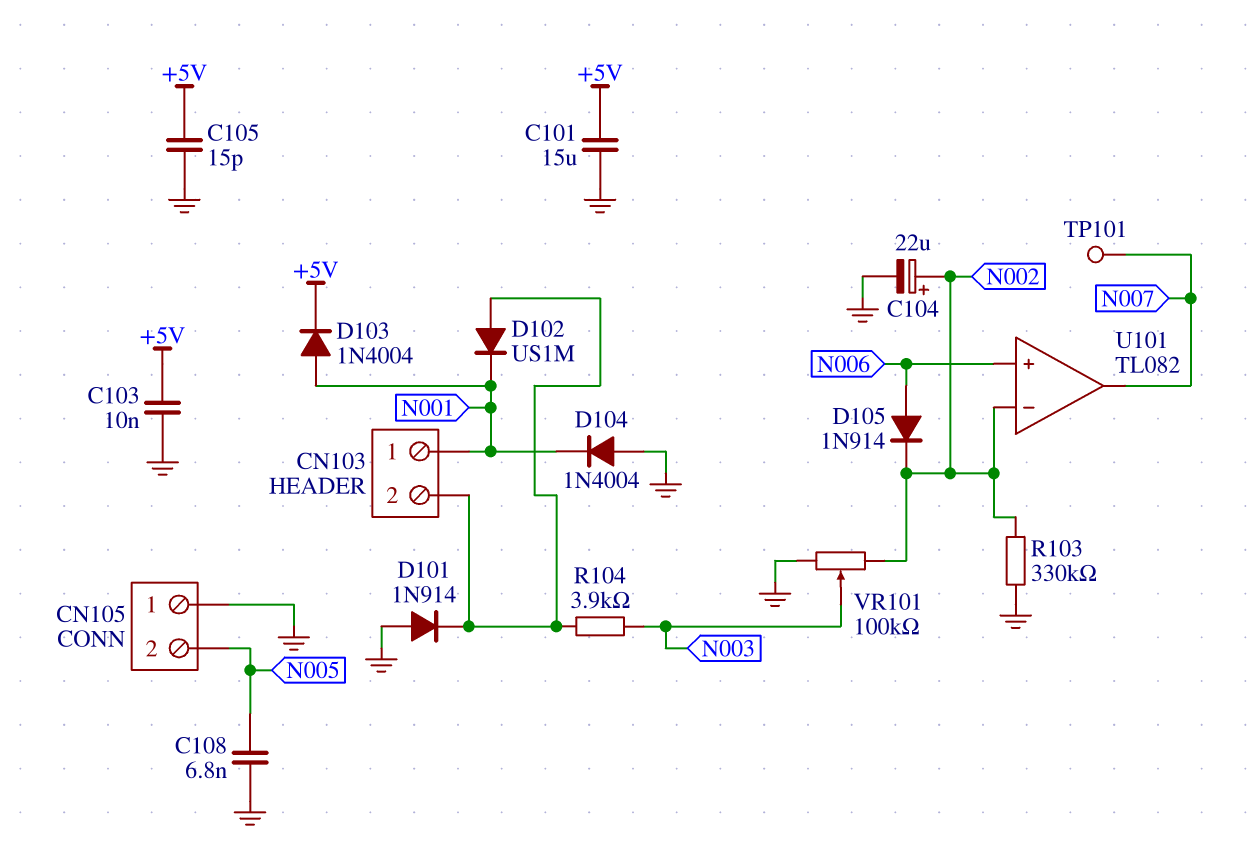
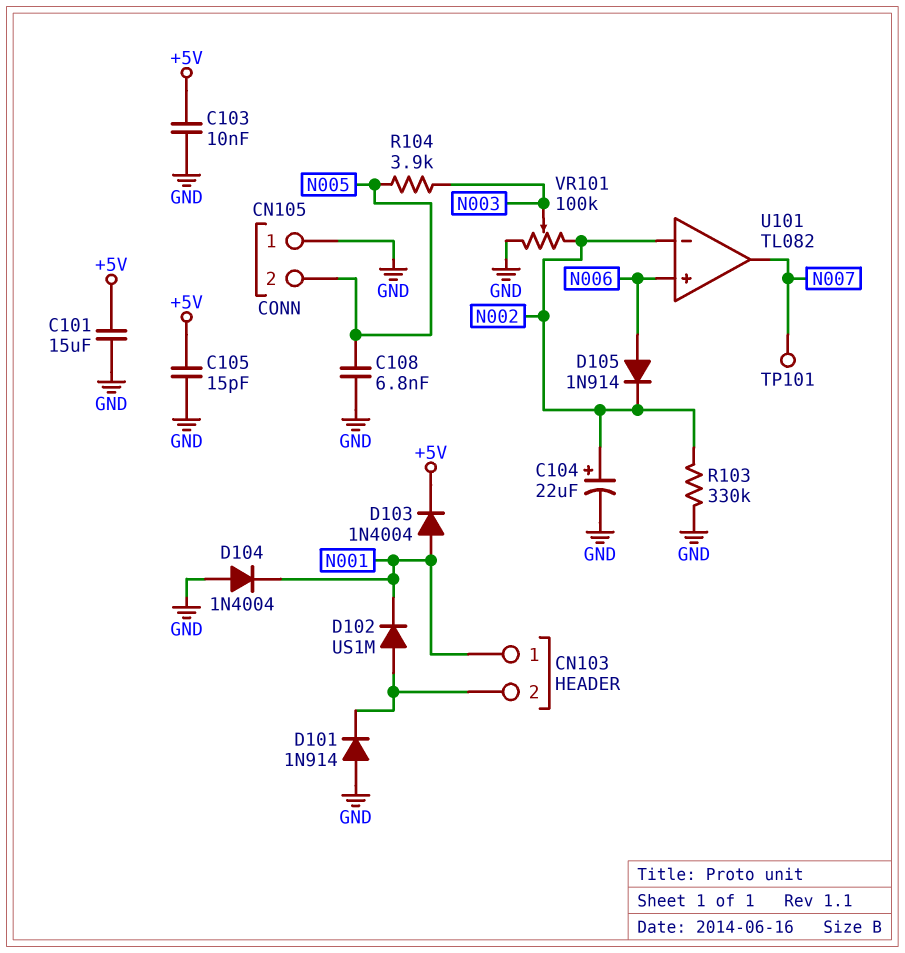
R104: 3.9k (CN103/2, N003) -> 3.9k (N003, N005)

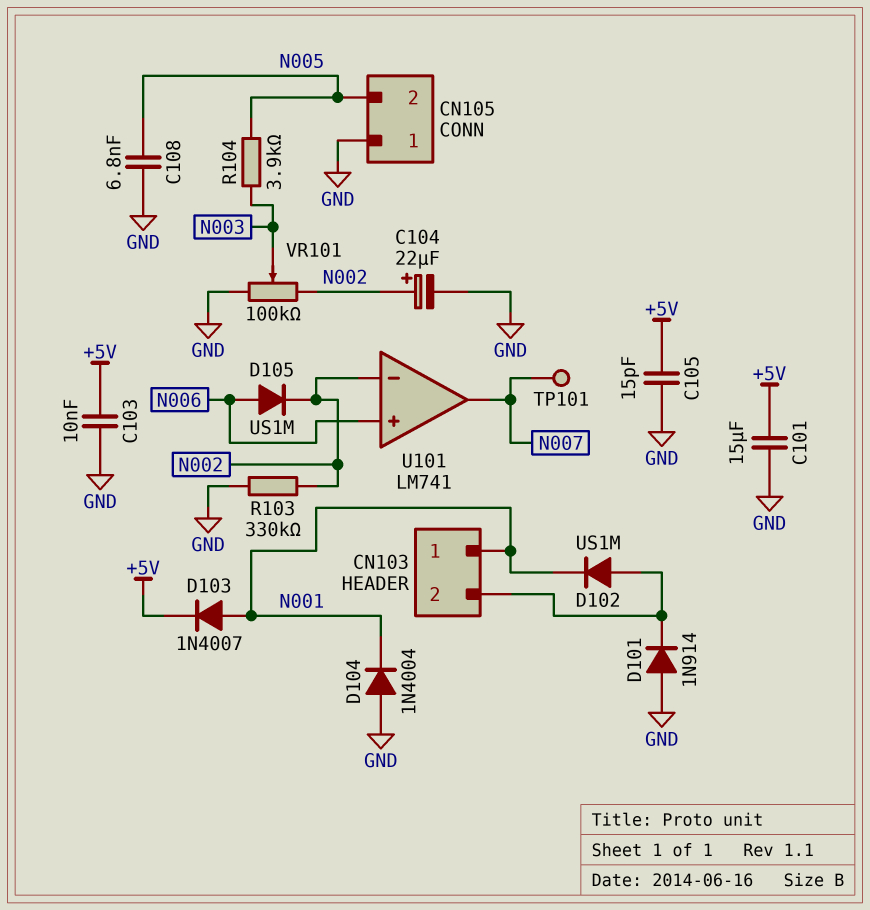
D103: diode 1N4004 (A N001, K +5V) -> diode 1N4007 (A N001, K +5V)
D105: diode 1N914 (A N006, K N002) -> diode US1M (A N006, K N002)
U101: TL082 -> LM741

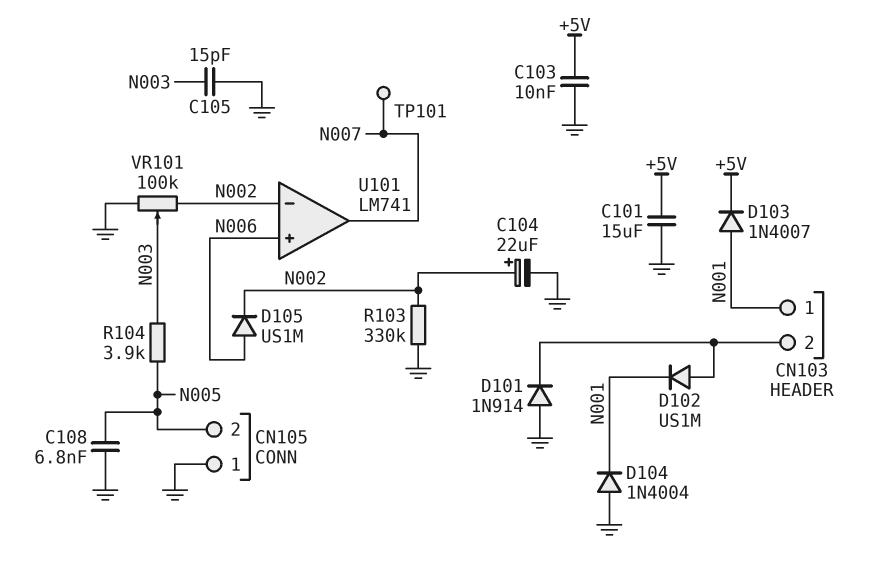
C105: 15pF (+5V, GND) -> 15pF (GND, N003)

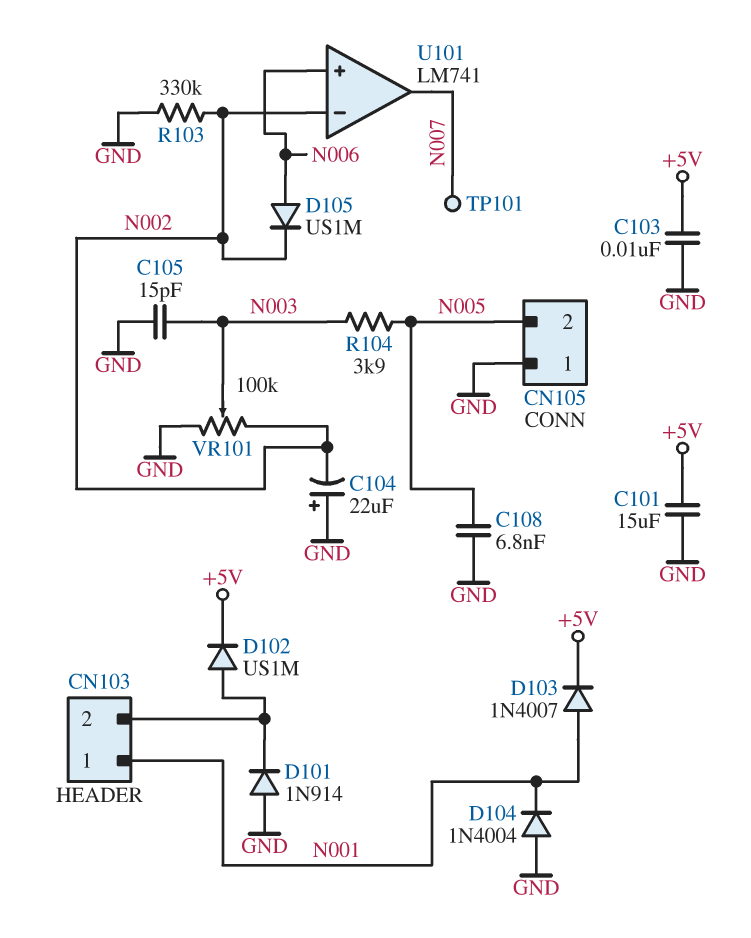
C104: 22uF (plus N002, minus GND) -> 22uF (plus GND, minus N002)
D102: diode US1M (A CN103/2, K N001) -> diode US1M (A CN103/2, K +5V)

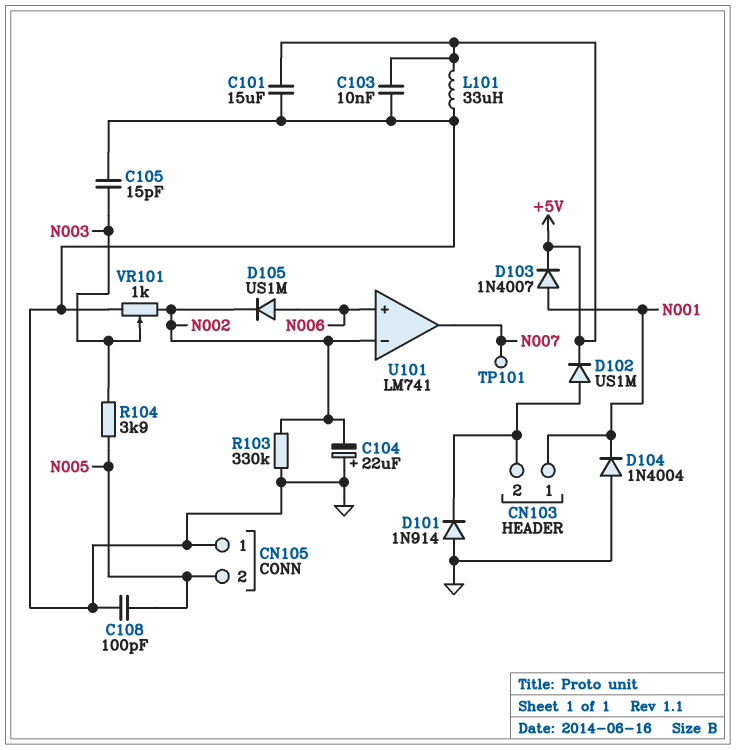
C108: 6.8nF (GND, N005) -> 100pF (GND, N005)
L101: none -> 33uH (+5V, GND)
VR101: 100k (GND, N002, wiper N003) -> 1k (GND, N002, wiper N003)

